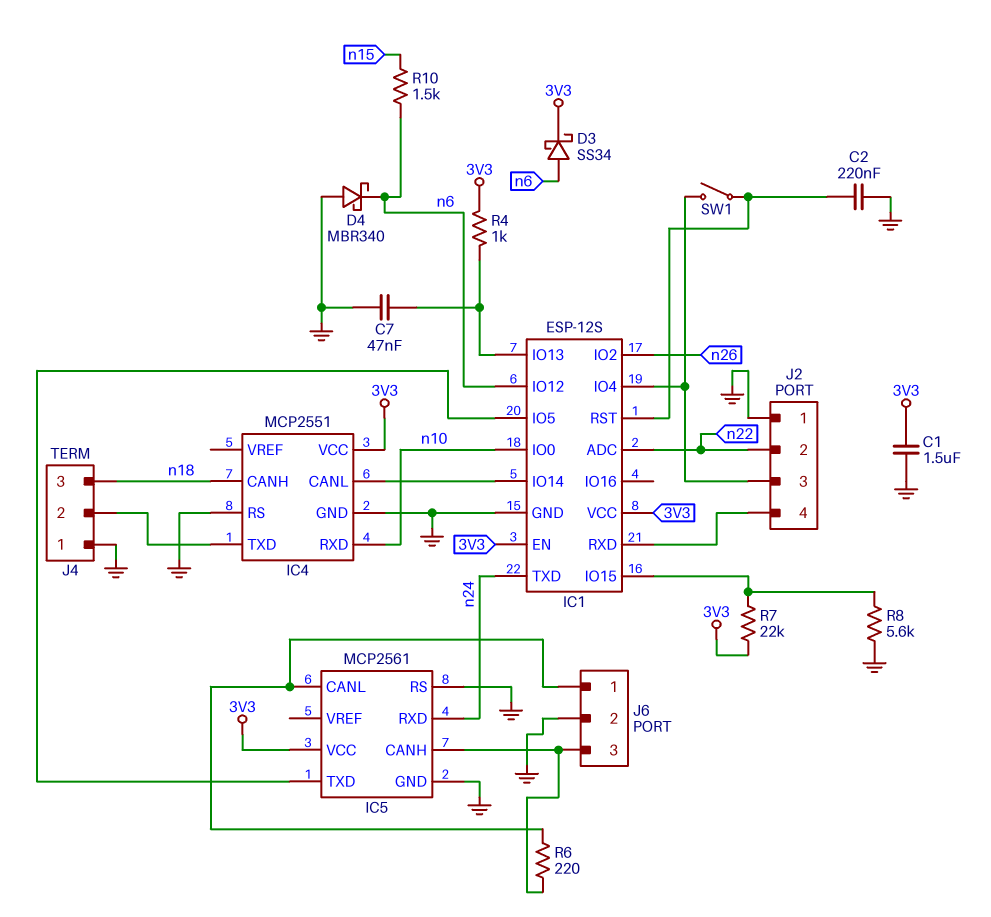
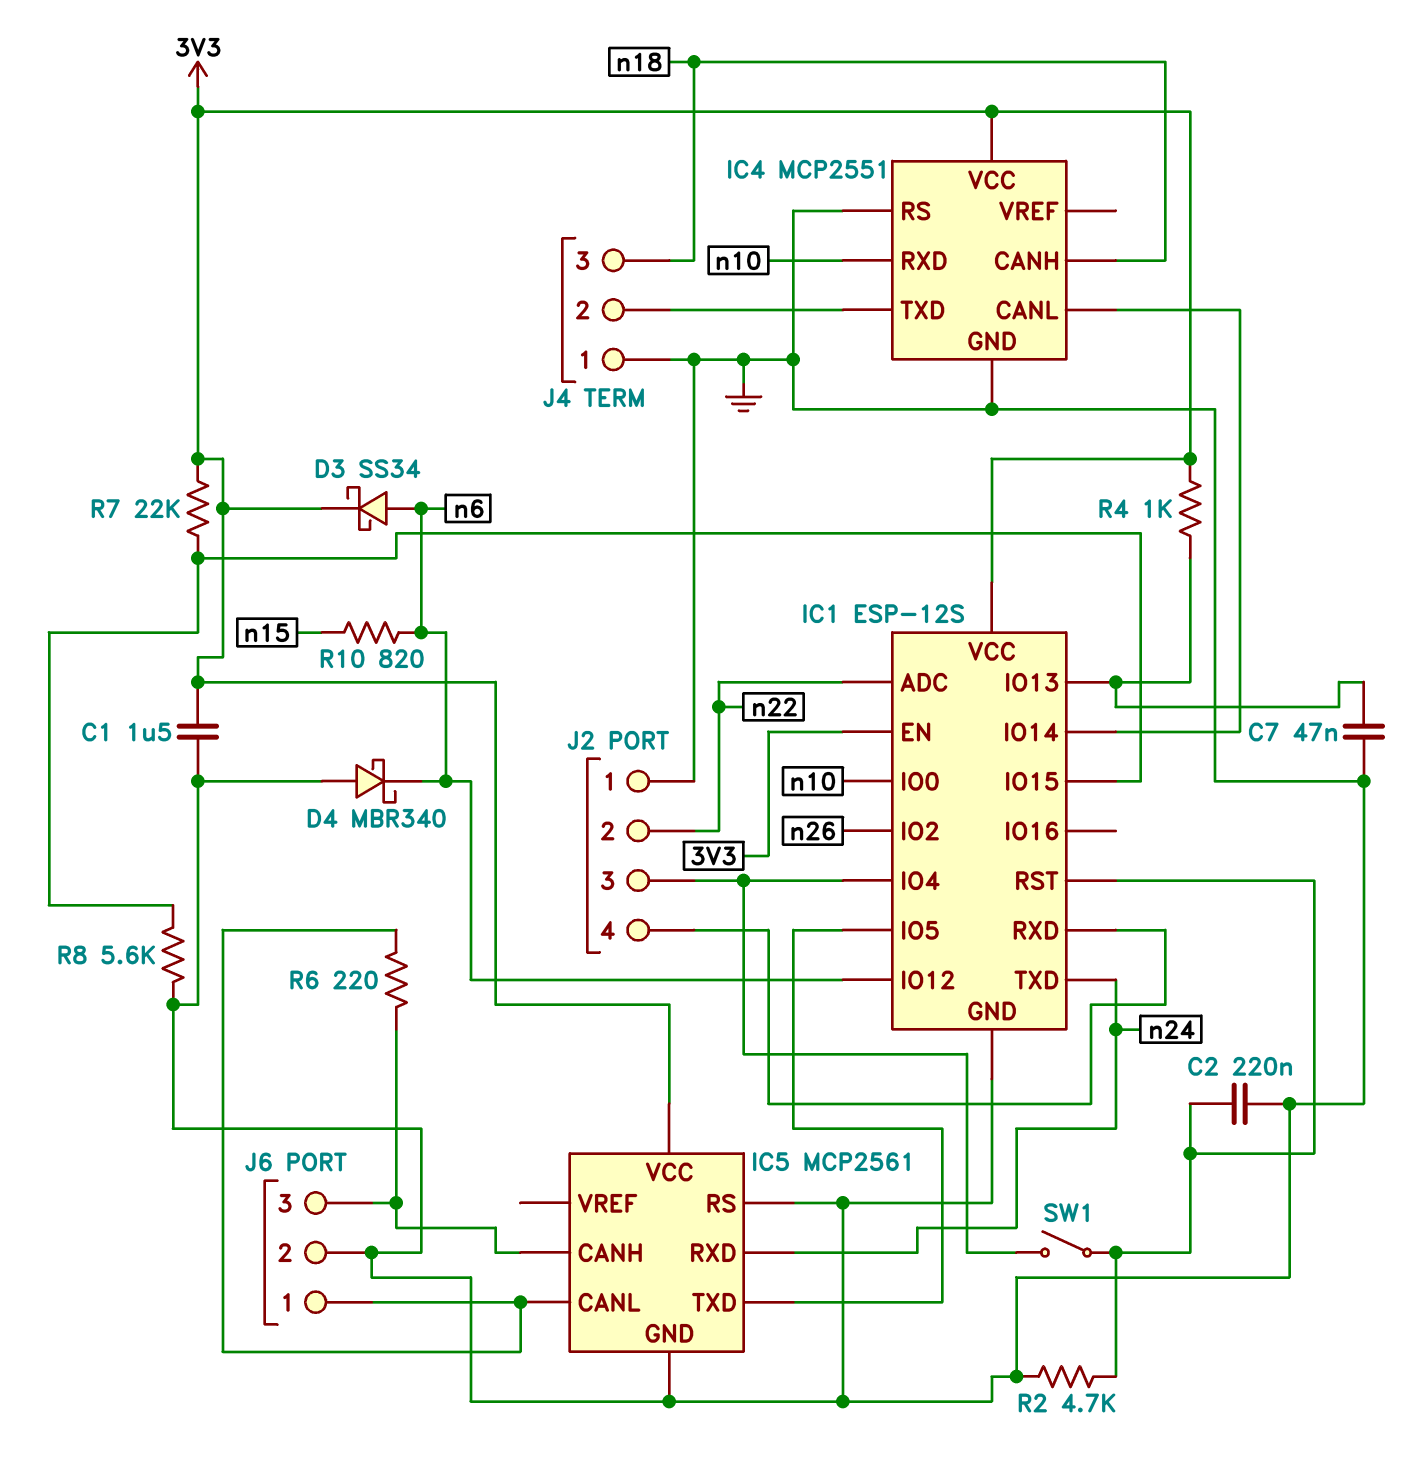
R2: none -> 4.7k (GND, IC1/RST)
R10: 1.5k (n6, n15) -> 820 (n6, n15)

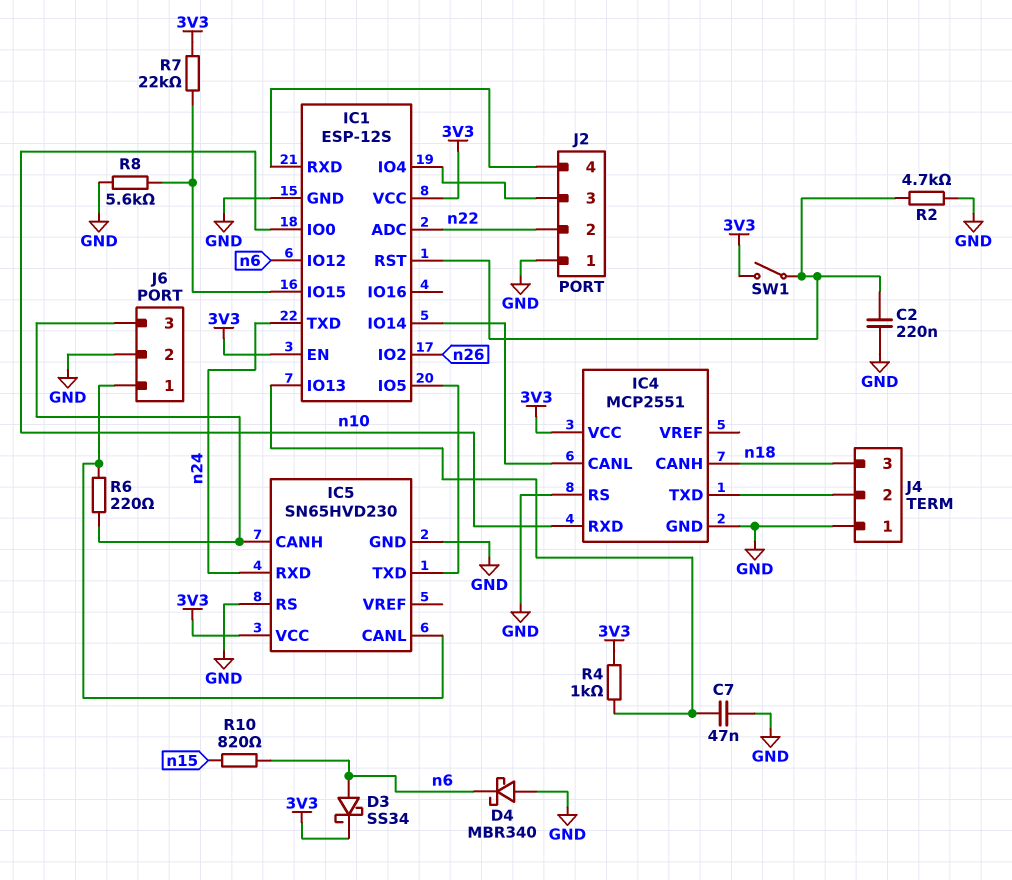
C1: 1.5uF (3V3, GND) -> none
IC5: MCP2561 -> SN65HVD230
SW1: switch (IC1/IO4, IC1/RST) -> switch (3V3, IC1/RST)

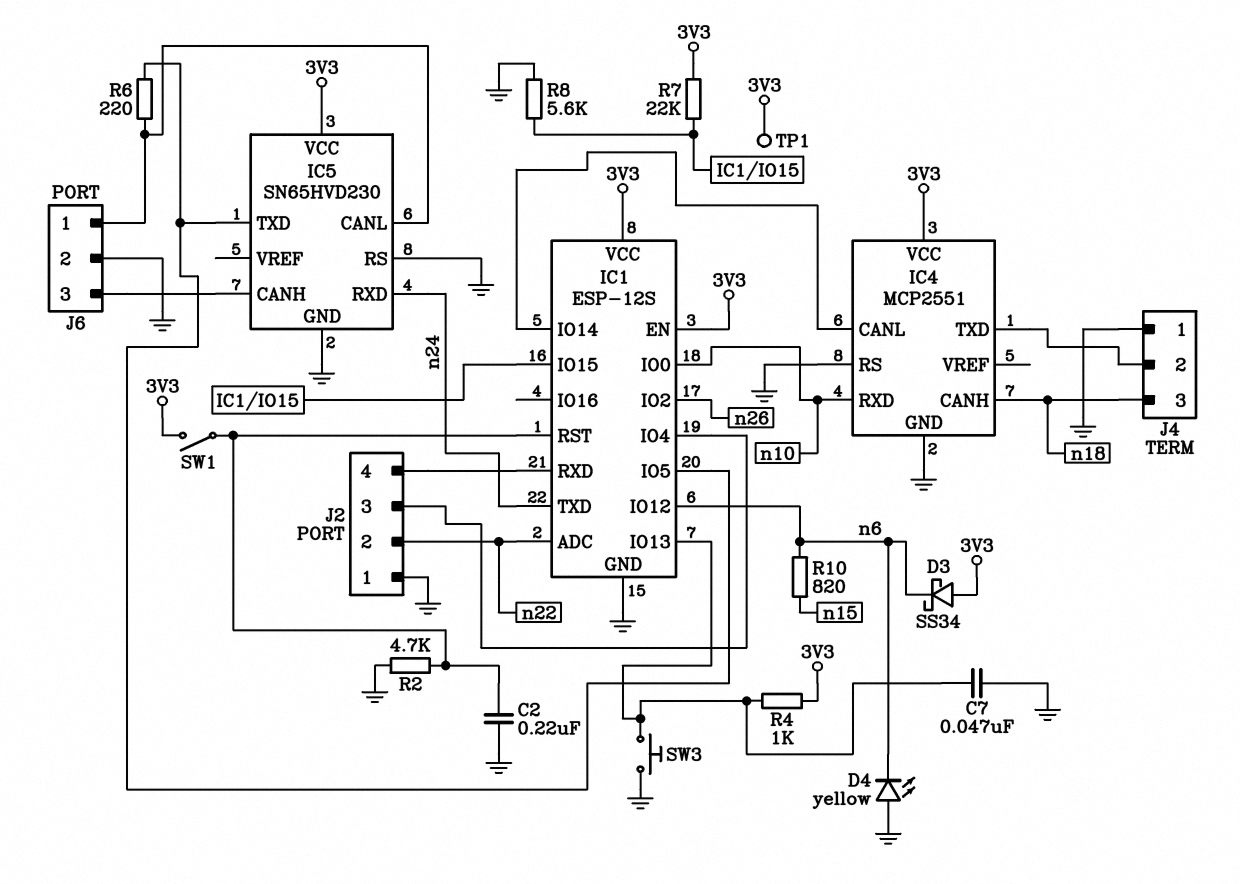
D3: schottky SS34 (A n6, K 3V3) -> schottky SS34 (A 3V3, K n6)
D4: schottky MBR340 (A GND, K n6) -> LED yellow (A GND, K n6)
R6: 220 (IC5/CANH, IC5/CANL) -> 220 (IC1/IO5, IC5/CANL)
SW3: none -> button (GND, IC1/IO13)
TP1: none -> test point (3V3)

